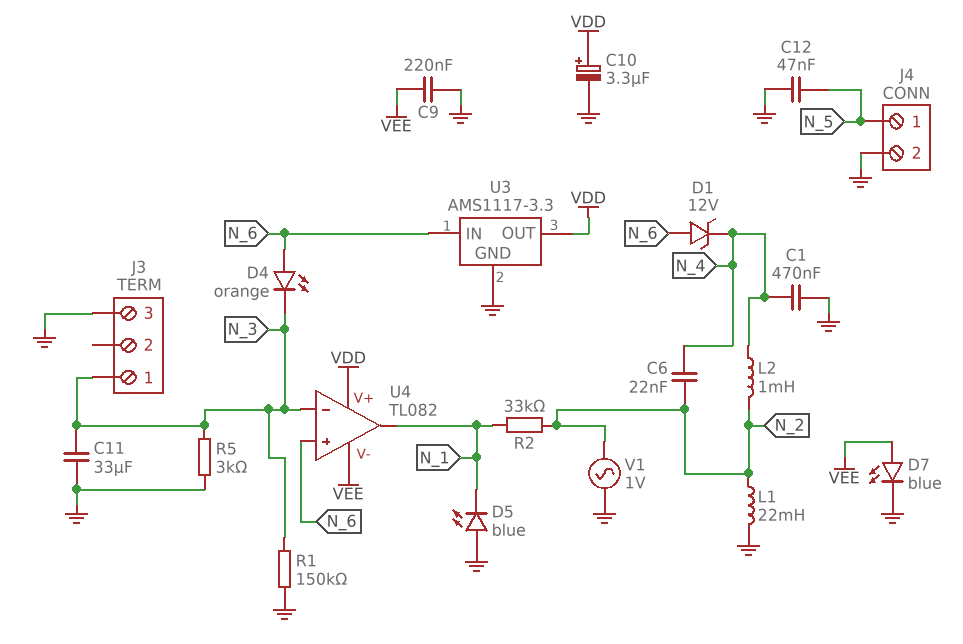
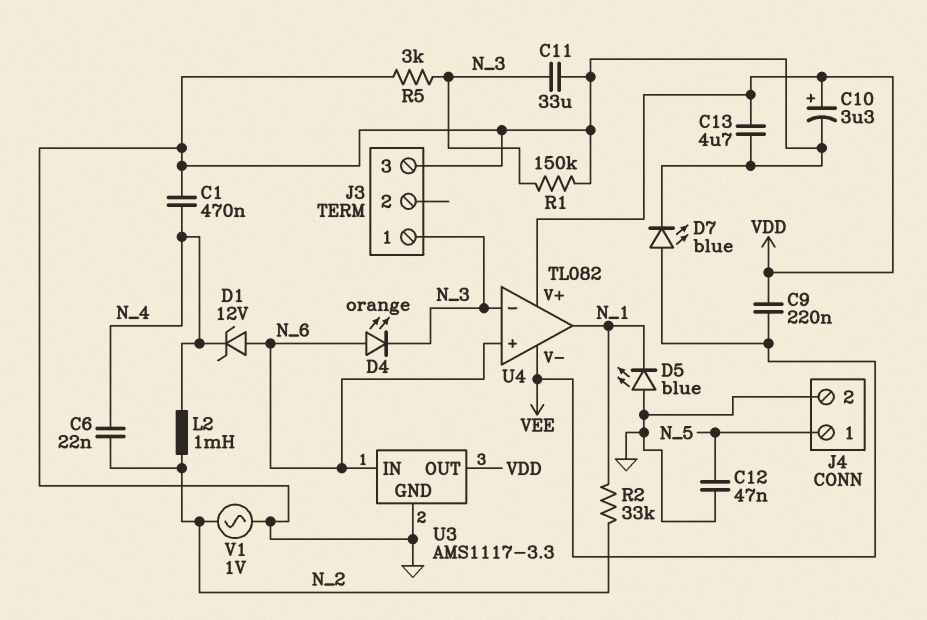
C9: 220nF (GND, VEE) -> 220nF (VDD, VEE)
C13: none -> 4.7uF (GND, VDD)
L1: 22mH (GND, N_2) -> none

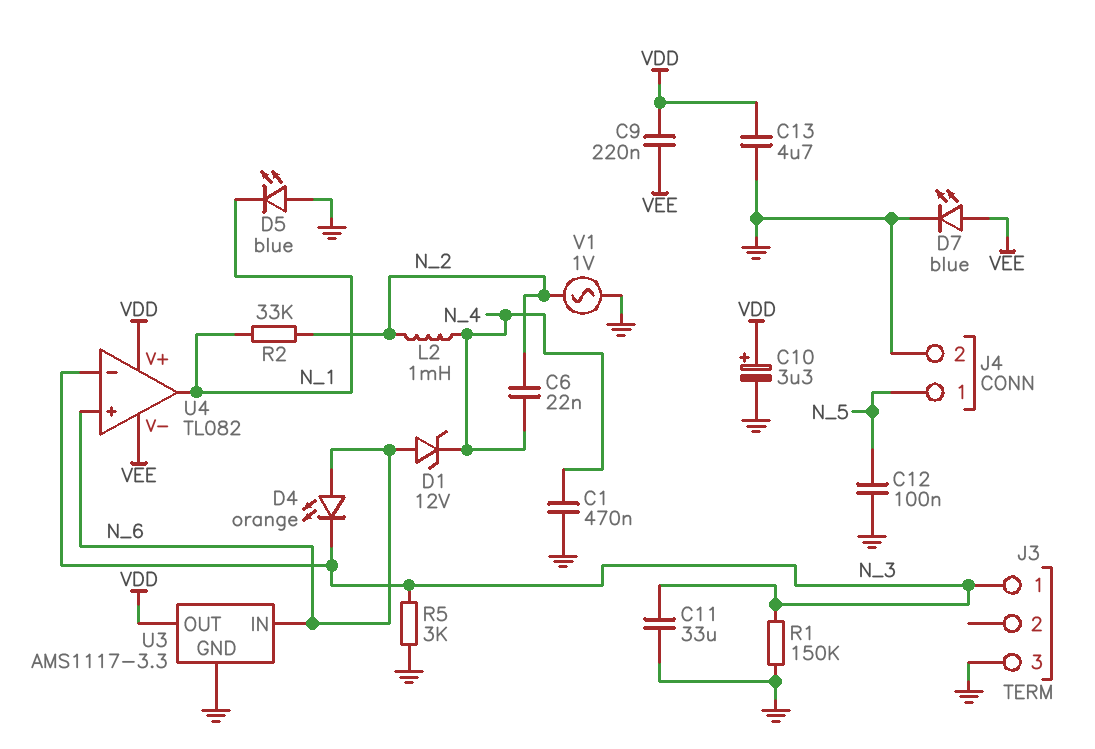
C12: 47nF (GND, N_5) -> 100nF (GND, N_5)

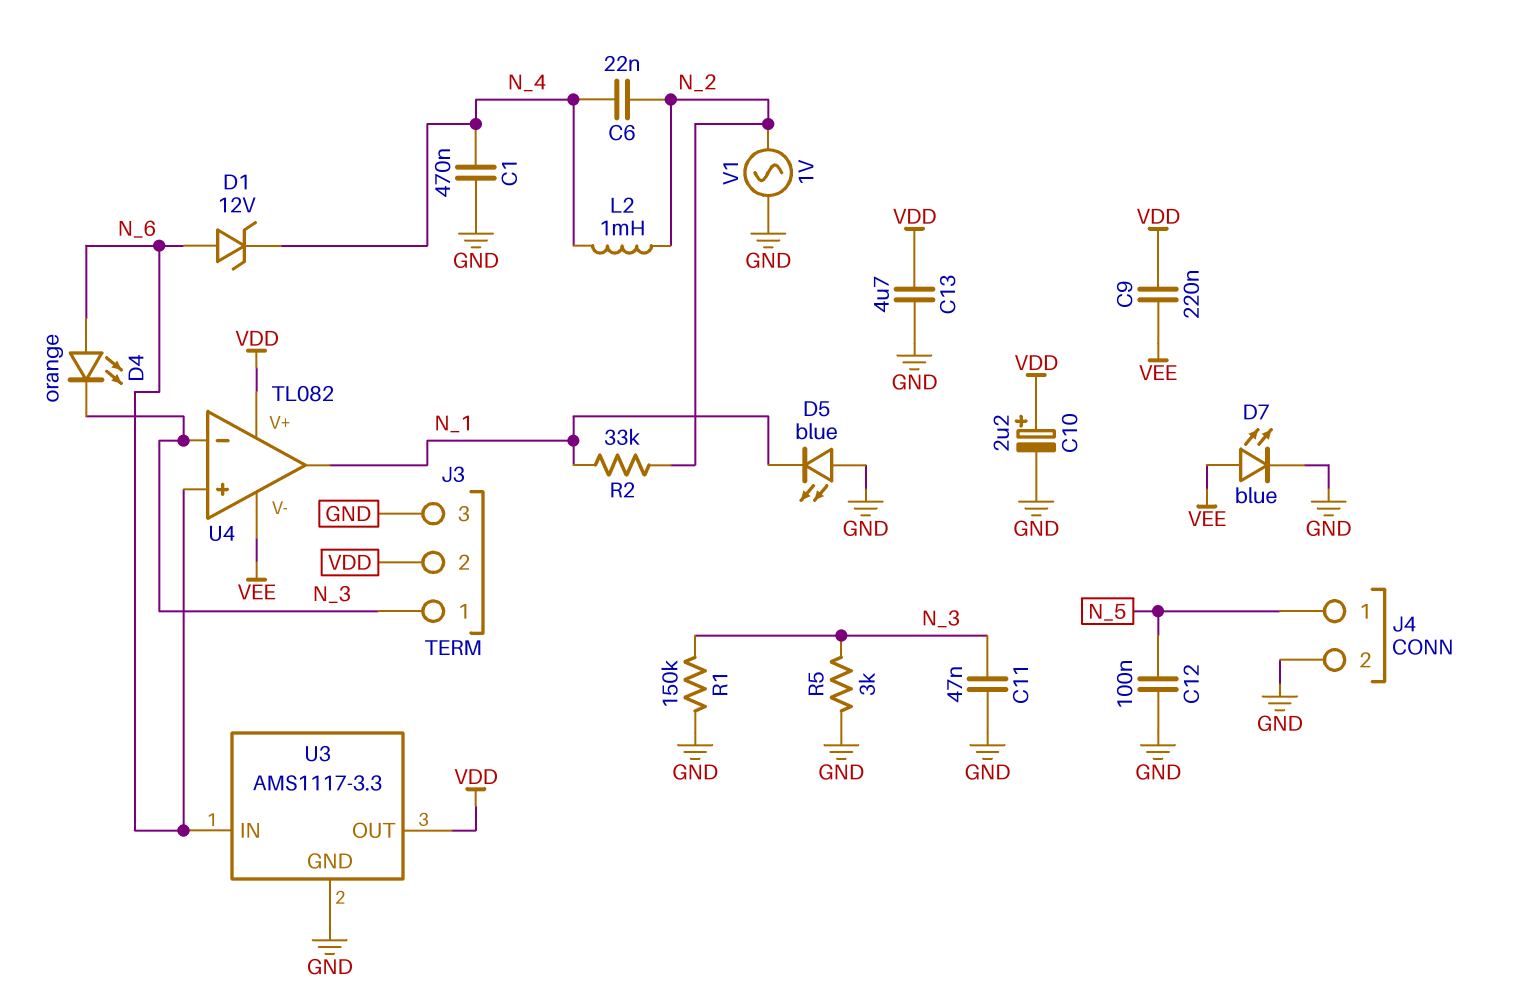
C10: 3.3uF (plus VDD, minus GND) -> 2.2uF (plus VDD, minus GND)
C11: 33uF (GND, N_3) -> 47nF (GND, N_3)
J3 pin 2: none -> VDD

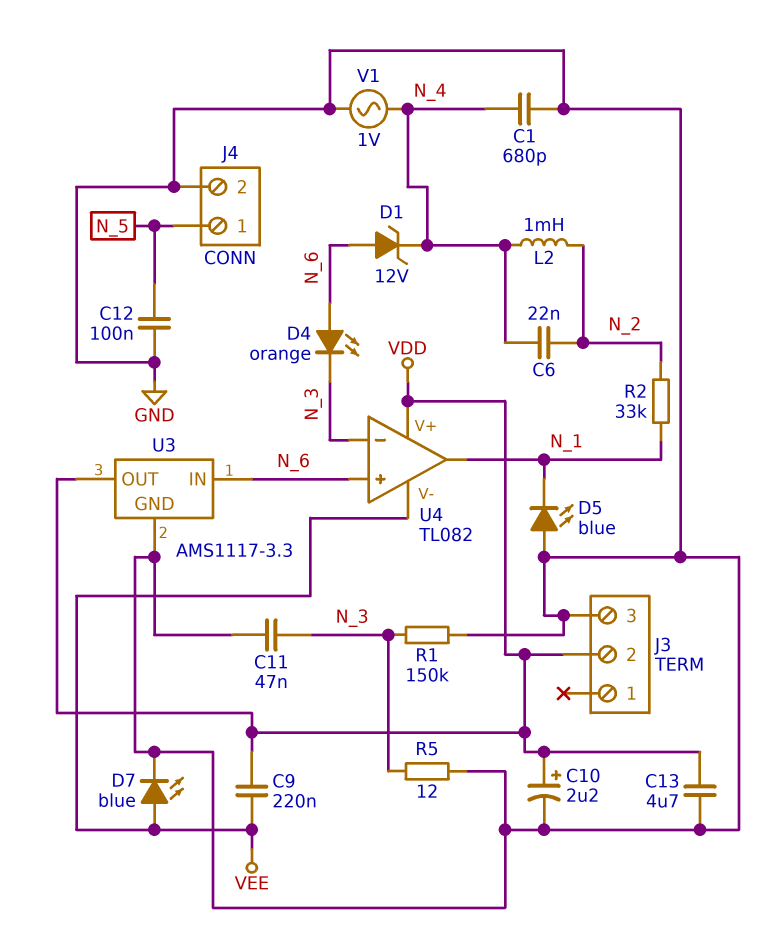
C1: 470nF (GND, N_4) -> 680pF (GND, N_4)
J3 pin 1: N_3 -> none
R5: 3k (GND, N_3) -> 12 (GND, N_3)
V1: AC 1V (GND, N_2) -> AC 1V (GND, N_4)

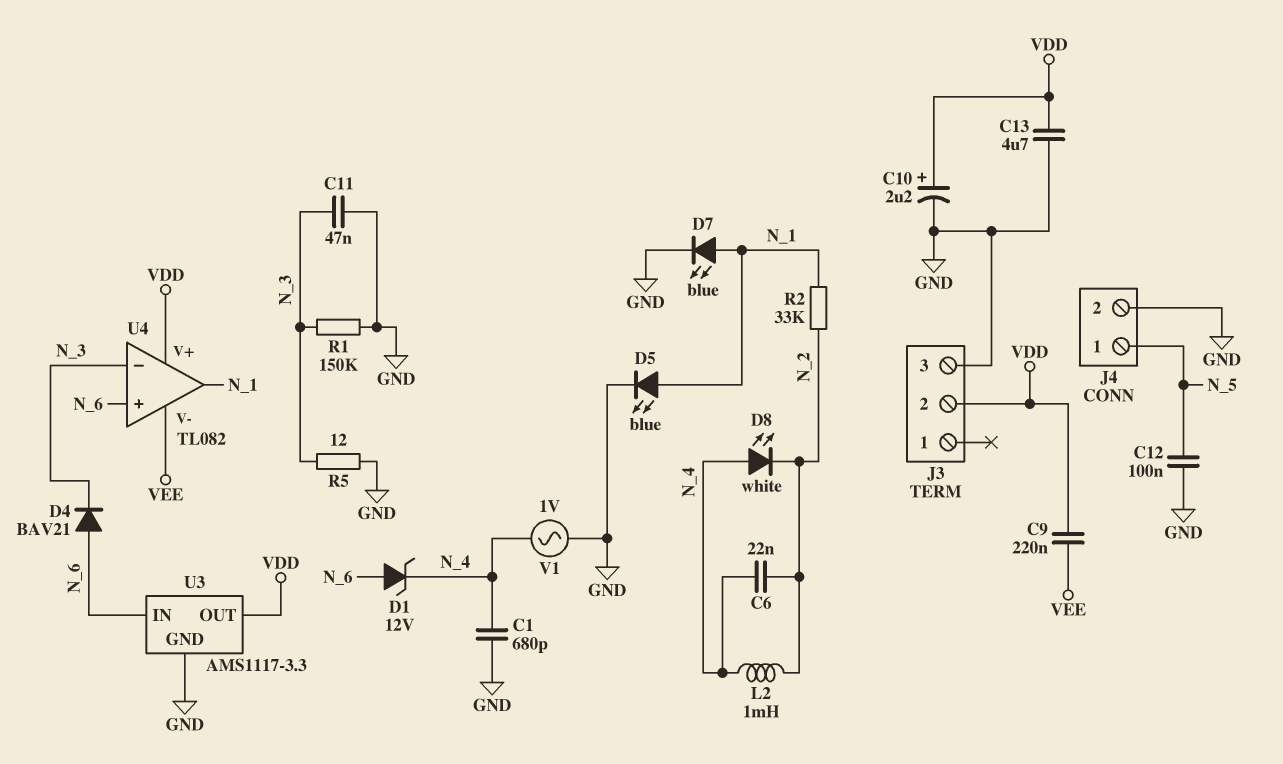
D4: LED orange (A N_6, K N_3) -> diode BAV21 (A N_6, K N_3)
D5: LED blue (A GND, K N_1) -> LED blue (A N_1, K GND)
D7: LED blue (A VEE, K GND) -> LED blue (A N_1, K GND)
D8: none -> LED white (A N_4, K N_2)

